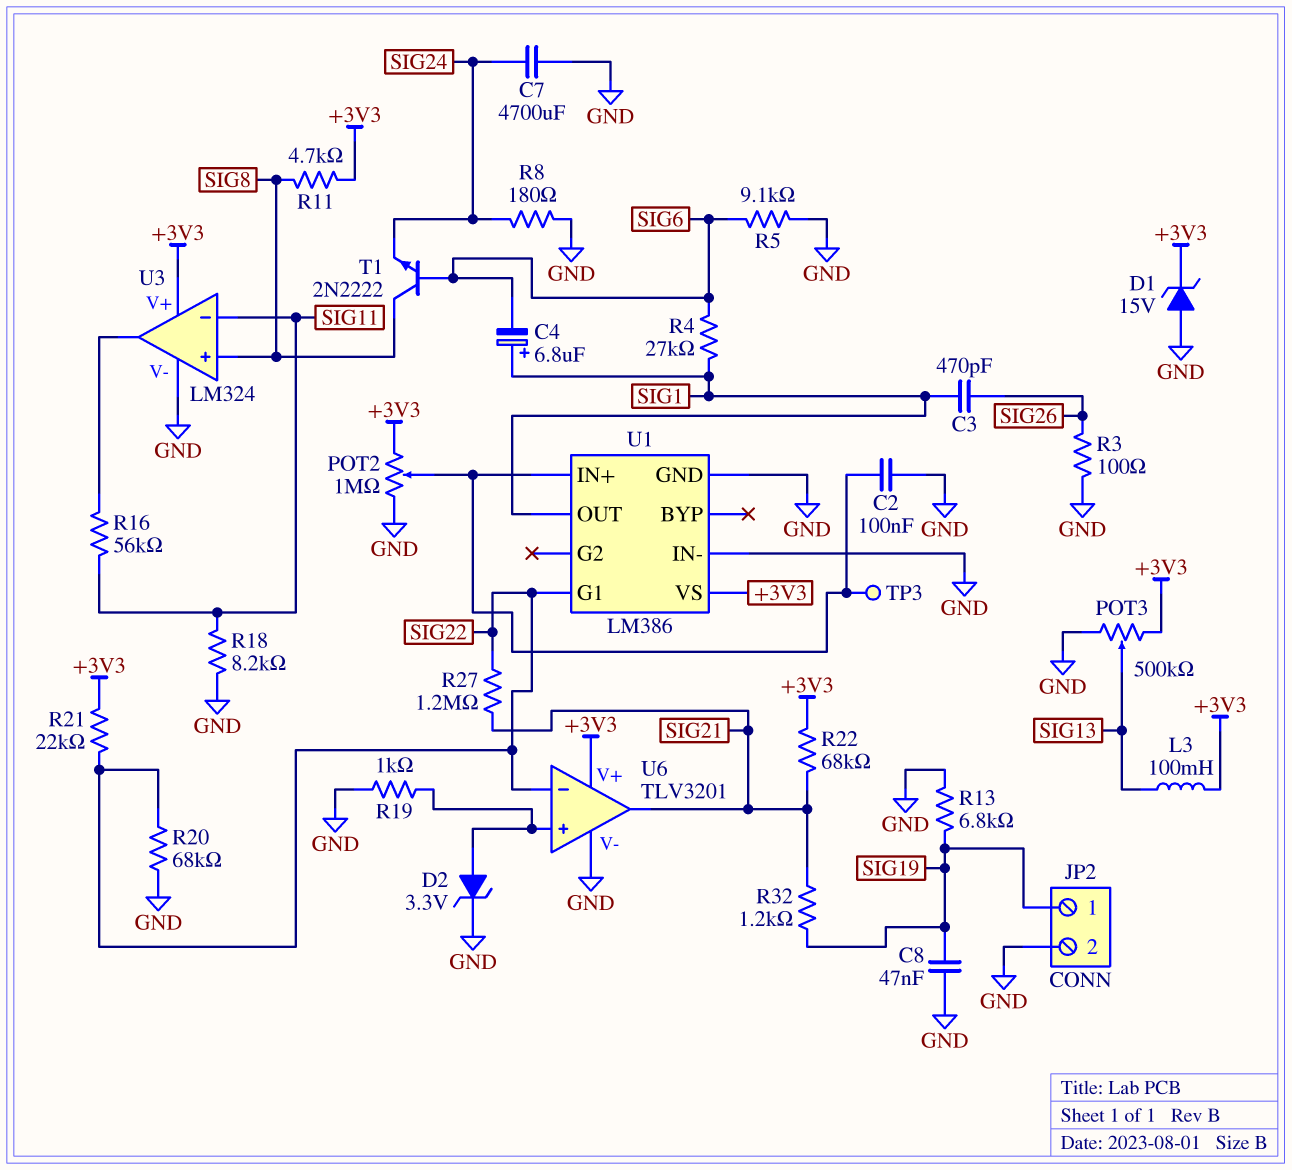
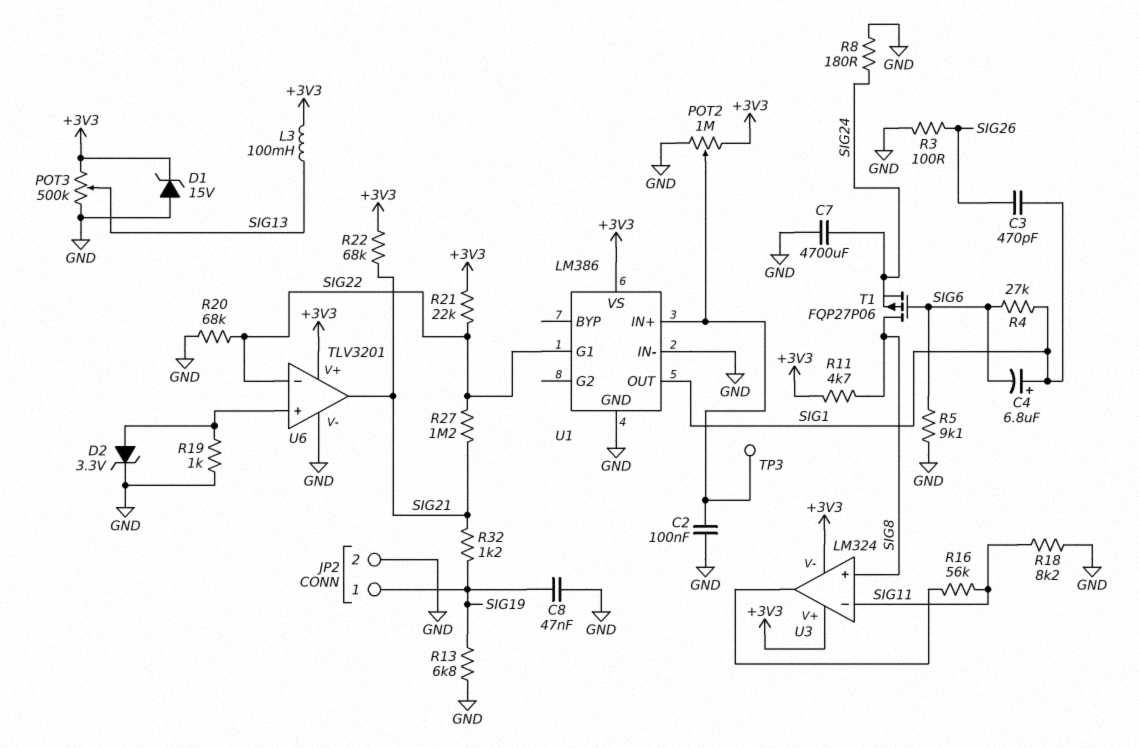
T1: NPN 2N2222 (B SIG6, C SIG8, E SIG24) -> PMOS FQP27P06 (G SIG6, D SIG8, S SIG24)
U3 pin V-: GND -> +3V3

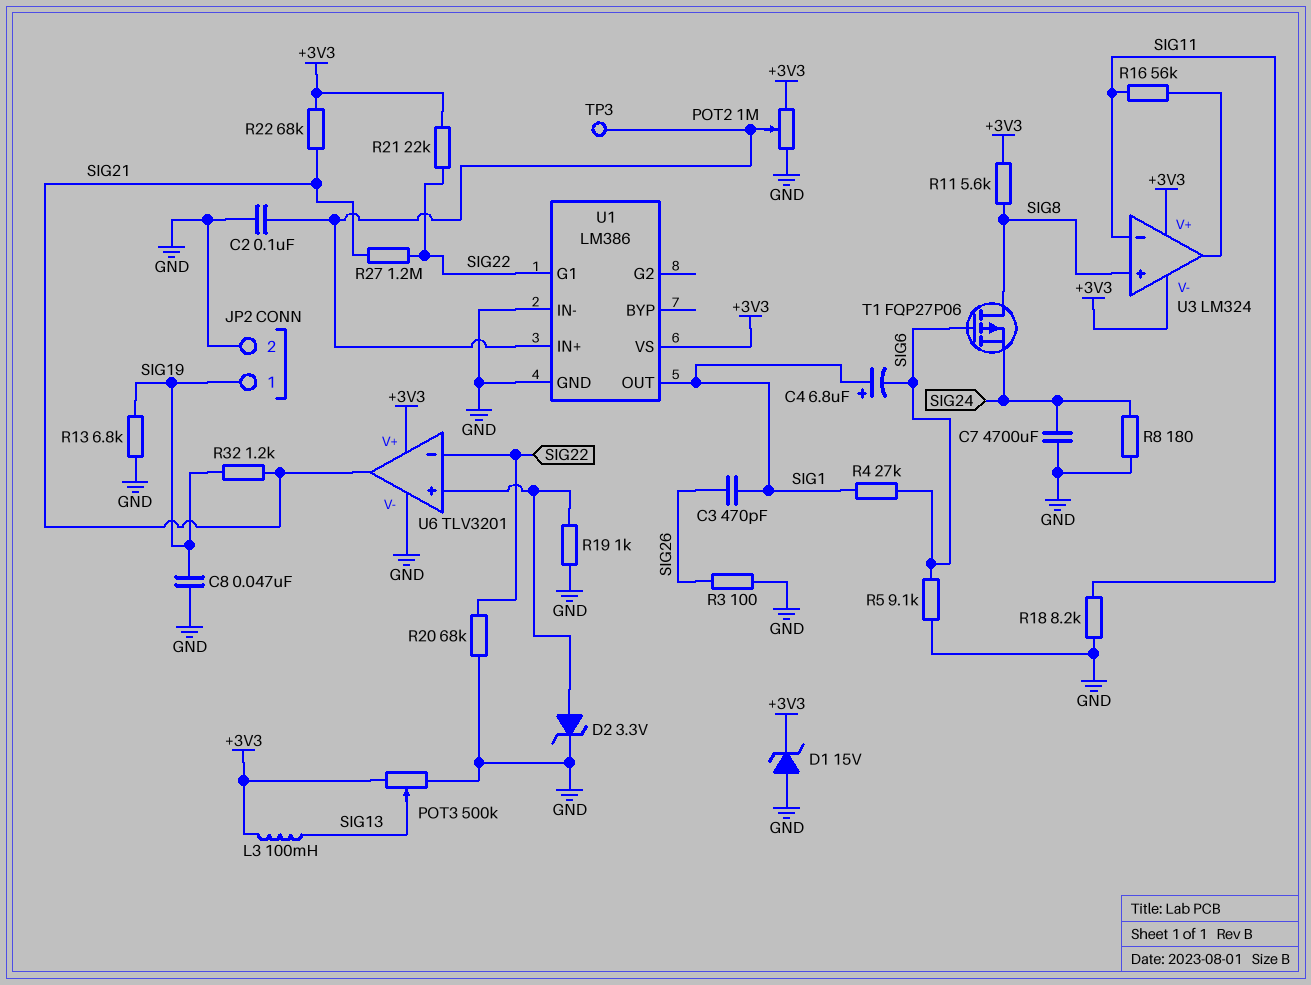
R11: 4.7k (+3V3, SIG8) -> 5.6k (+3V3, SIG8)

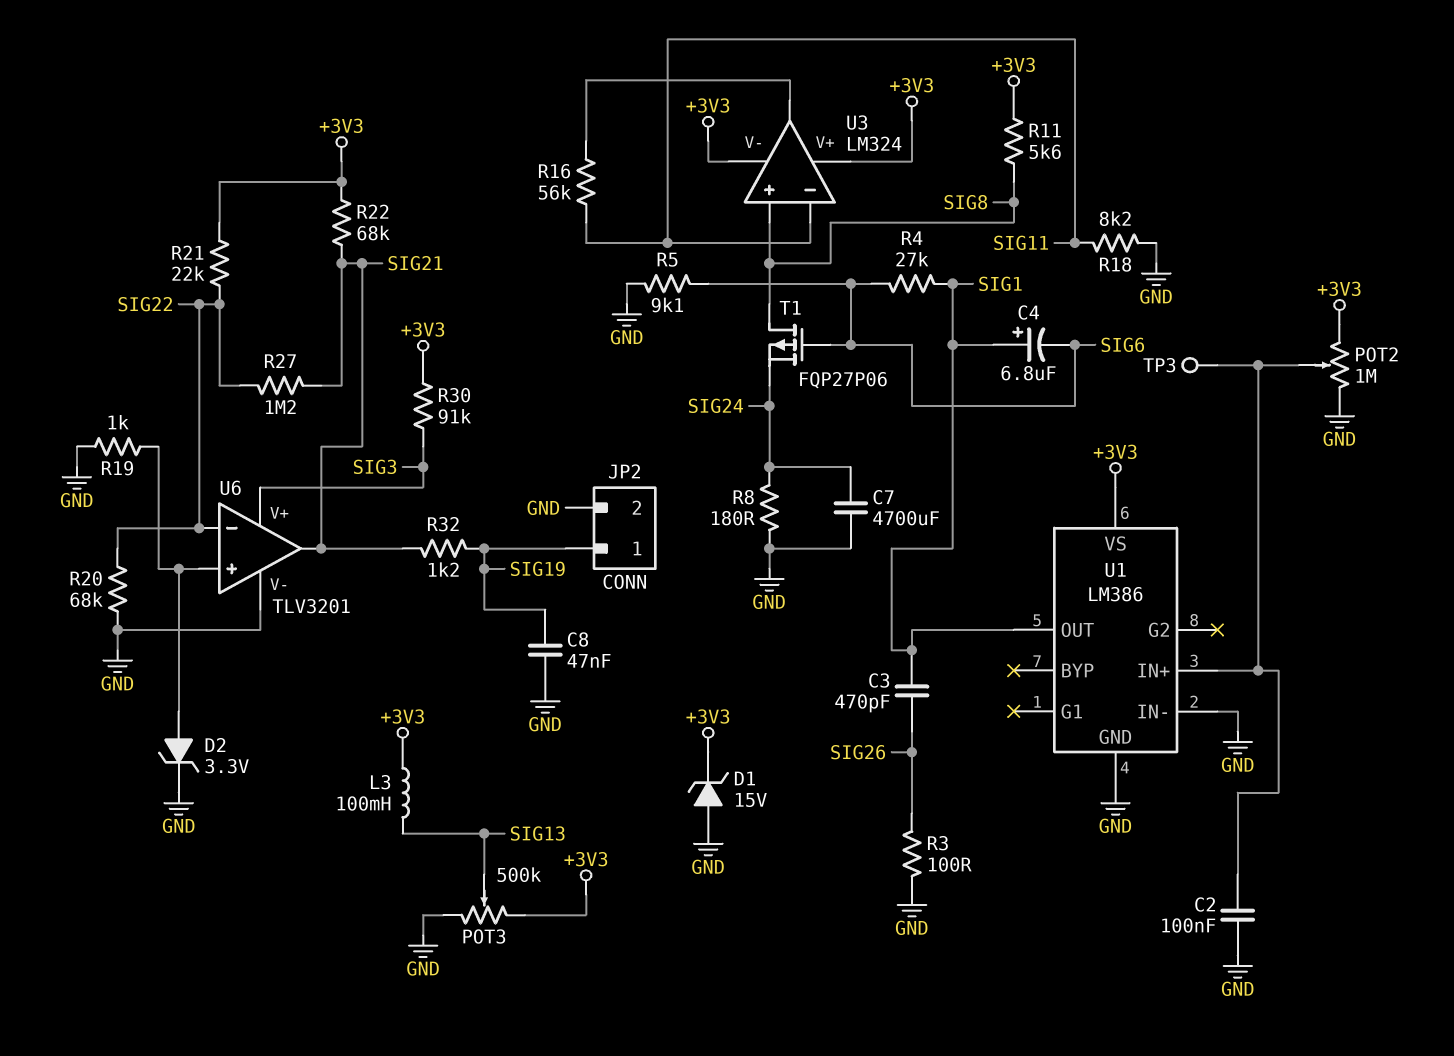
R13: 6.8k (GND, SIG19) -> none
R30: none -> 91k (+3V3, SIG3)
U1 pin G1: SIG22 -> none
U6 pin V+: +3V3 -> SIG3

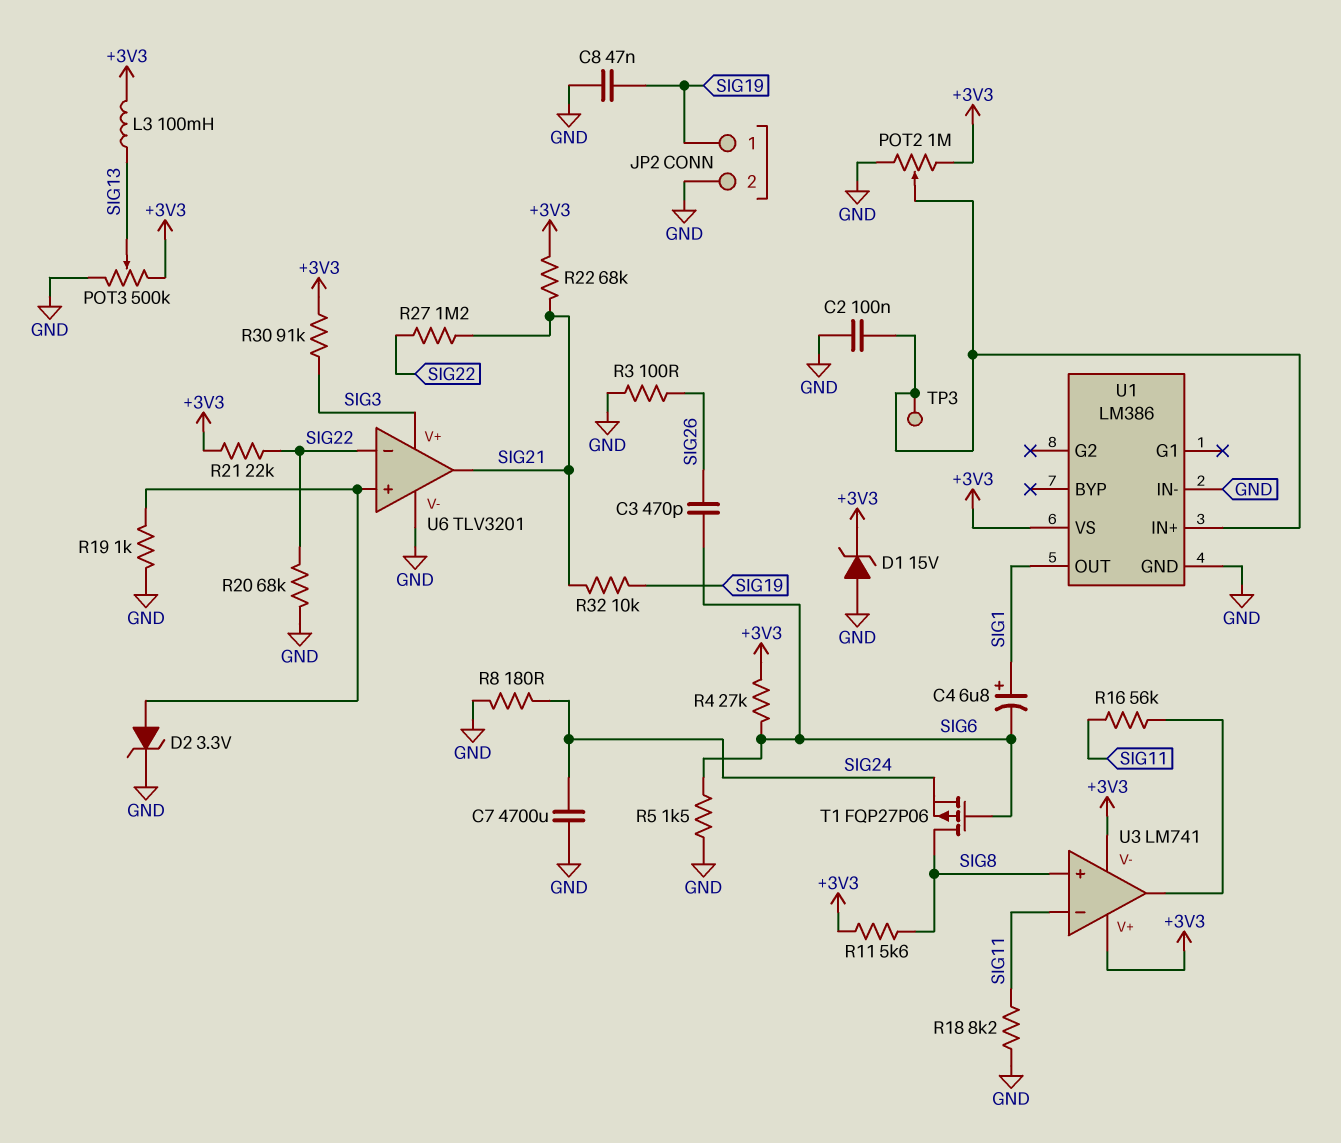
C3: 470pF (SIG1, SIG26) -> 470pF (SIG6, SIG26)
R4: 27k (SIG1, SIG6) -> 27k (+3V3, SIG6)
R5: 9.1k (GND, SIG6) -> 1.5k (GND, SIG6)
R32: 1.2k (SIG19, SIG21) -> 10k (SIG19, SIG21)
U3: LM324 -> LM741

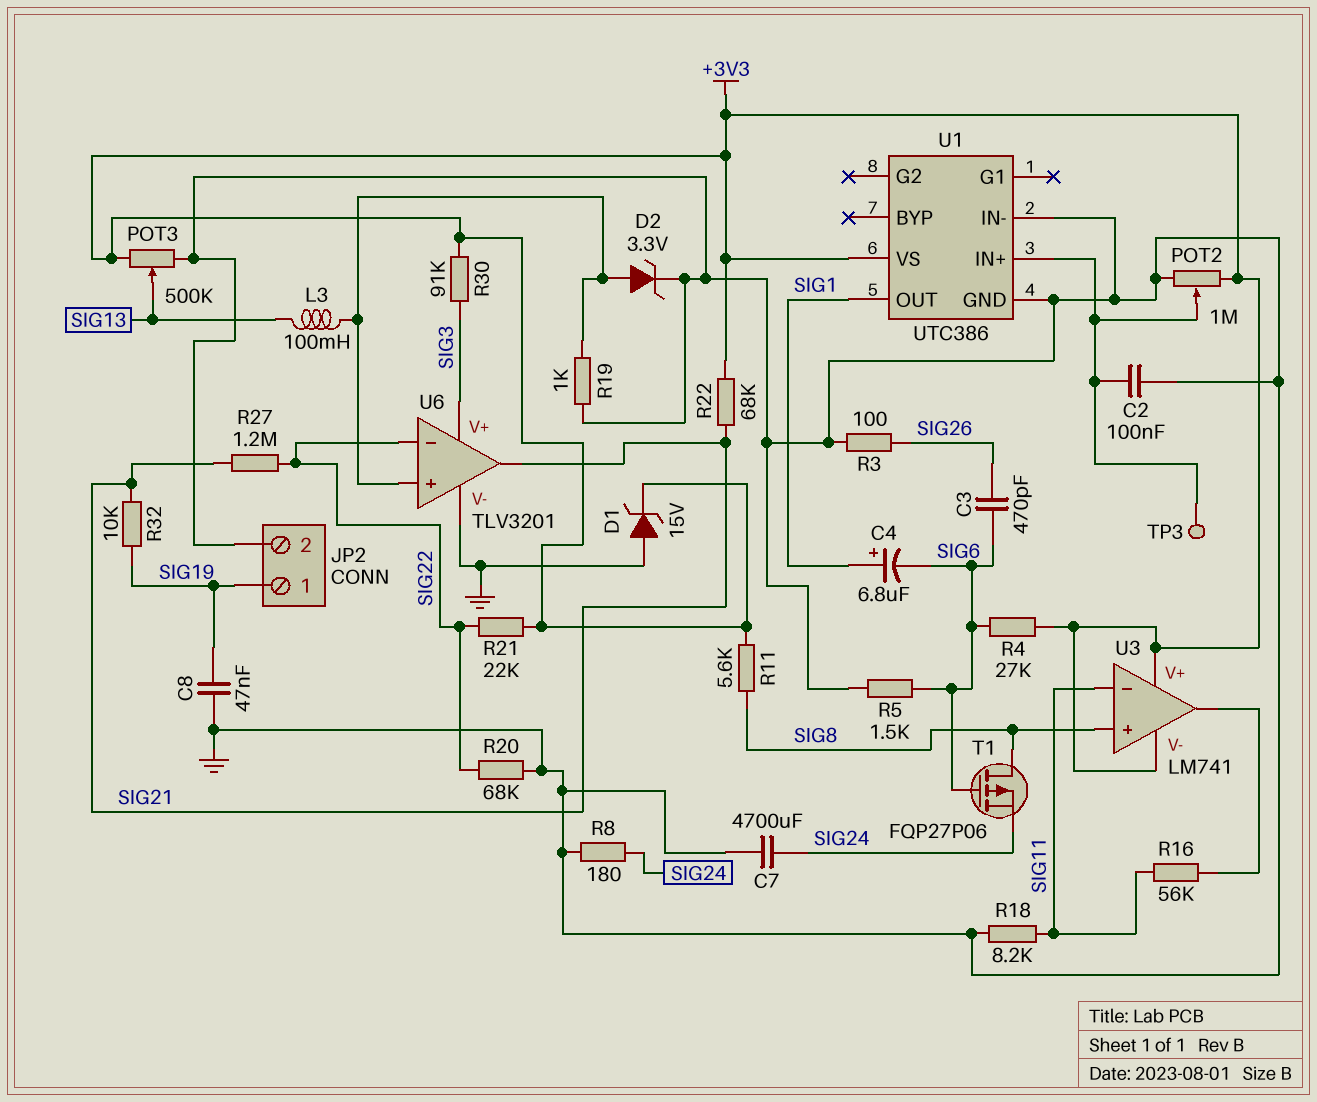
L3: 100mH (+3V3, SIG13) -> 100mH (SIG13, U6/in+)
U1: LM386 -> UTC386

